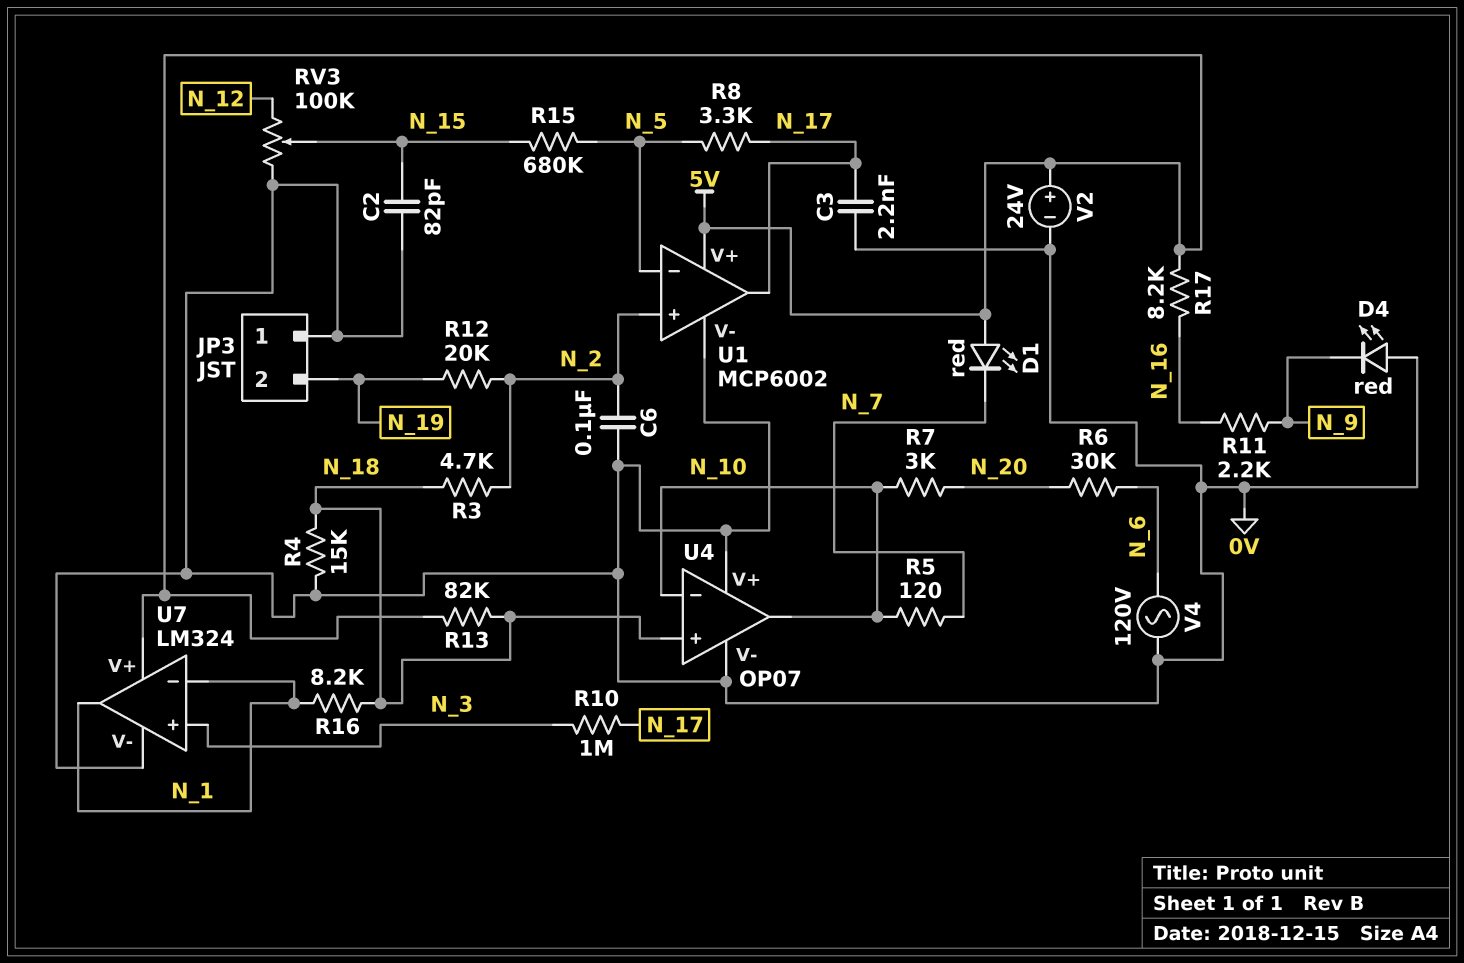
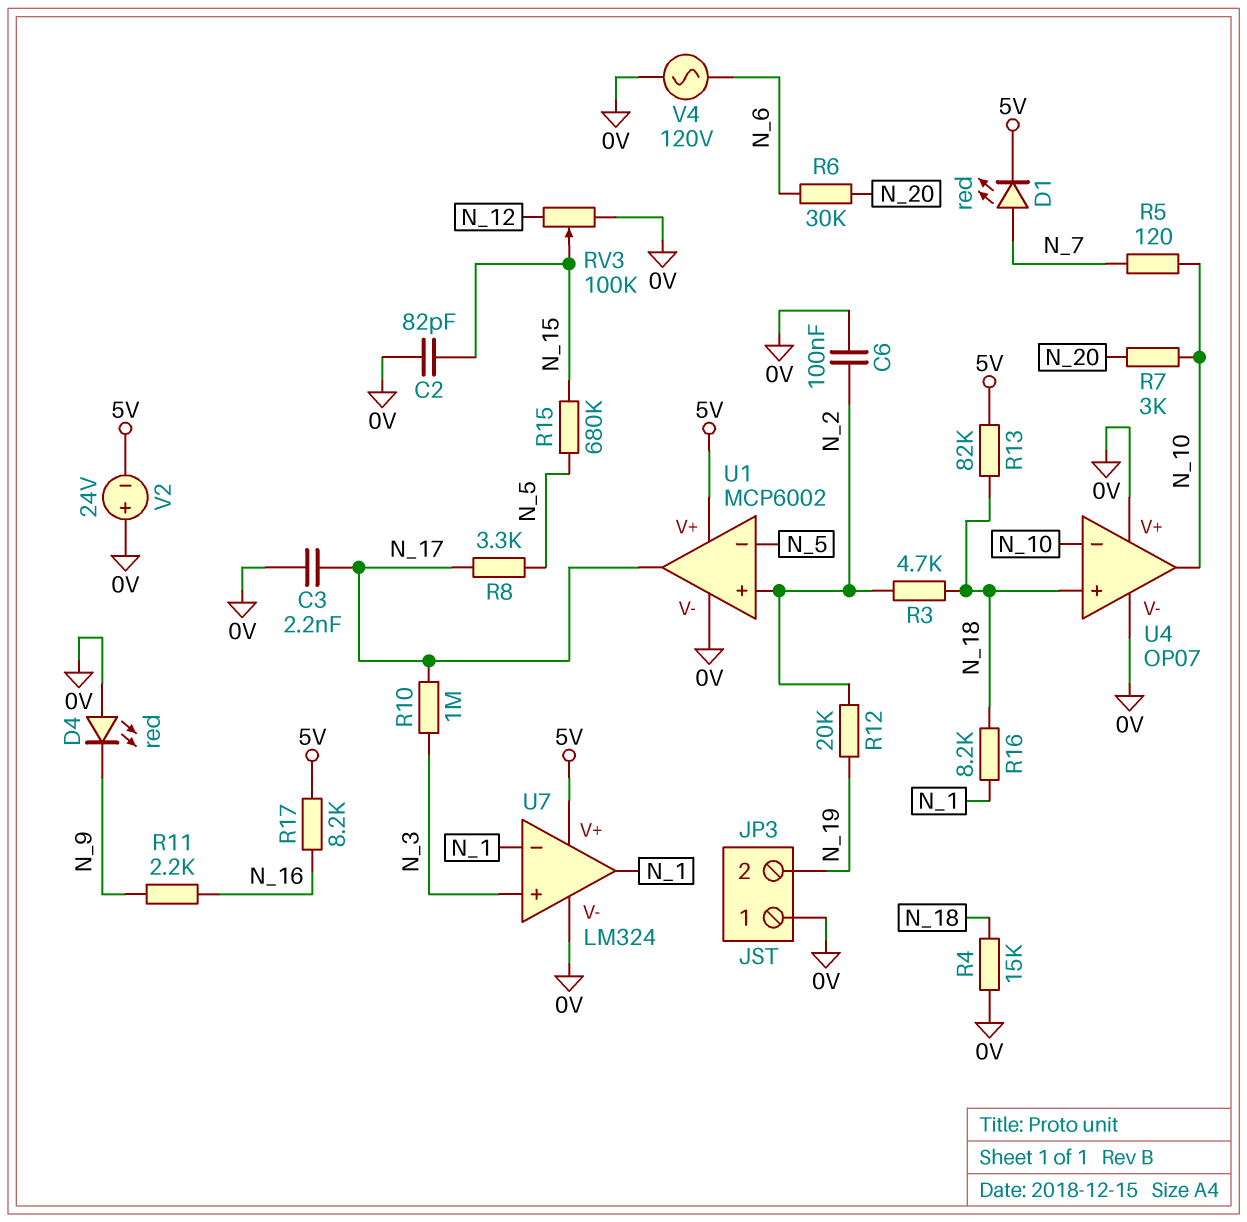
D1: LED red (A 5V, K N_7) -> LED red (A N_7, K 5V)
V2: 24V (plus 5V, minus 0V) -> 24V (plus 0V, minus 5V)

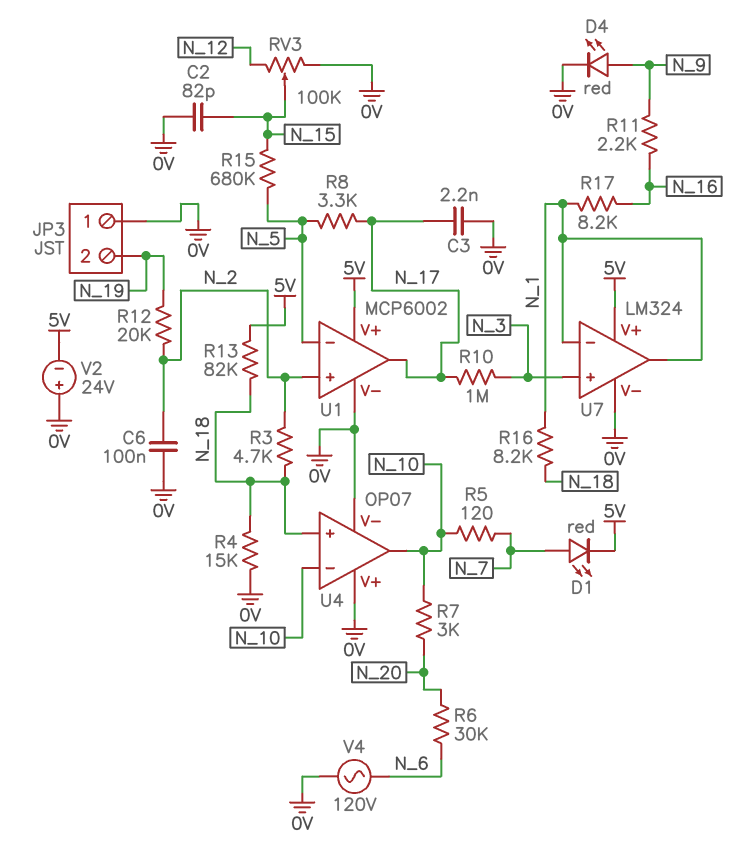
D4: LED red (A 0V, K N_9) -> LED red (A N_9, K 0V)
R17: 8.2k (5V, N_16) -> 8.2k (N_1, N_16)

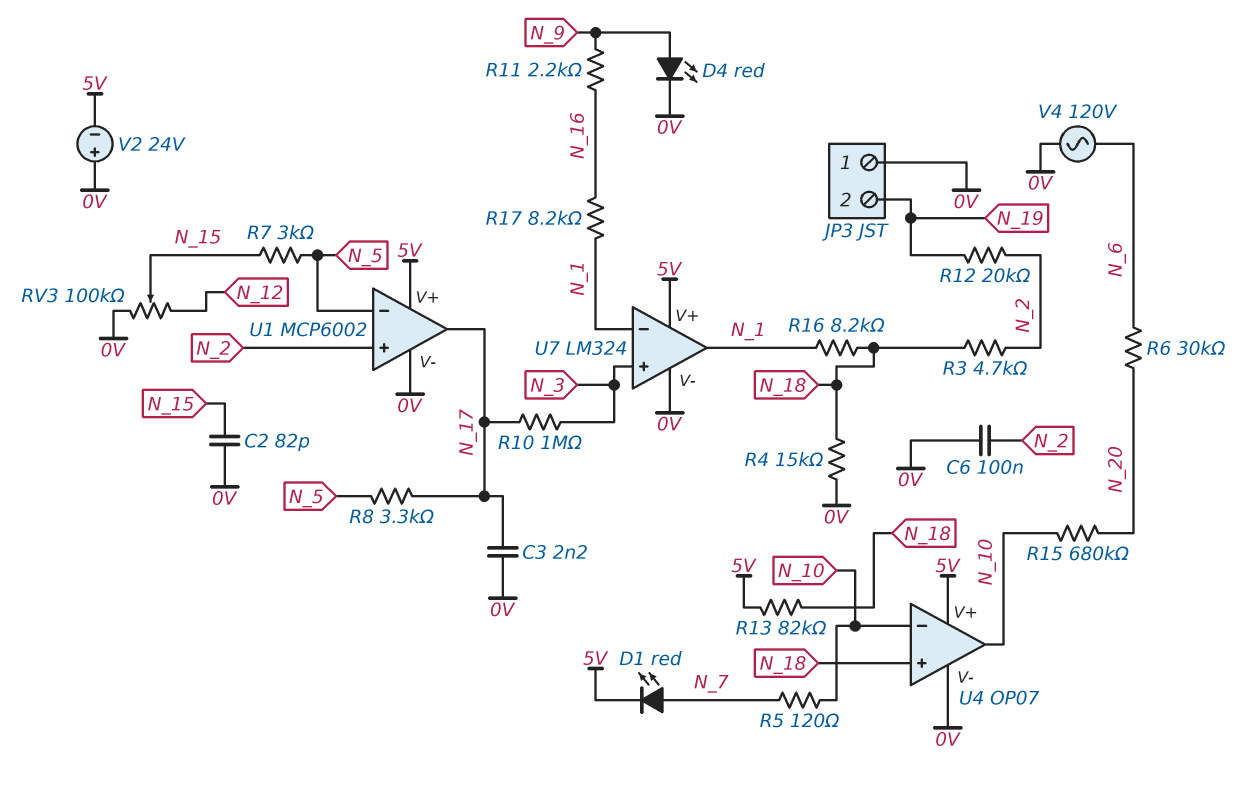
R7: 3k (N_10, N_20) -> 3k (N_5, N_15)
R15: 680k (N_5, N_15) -> 680k (N_10, N_20)
U4 pin V+: 0V -> 5V

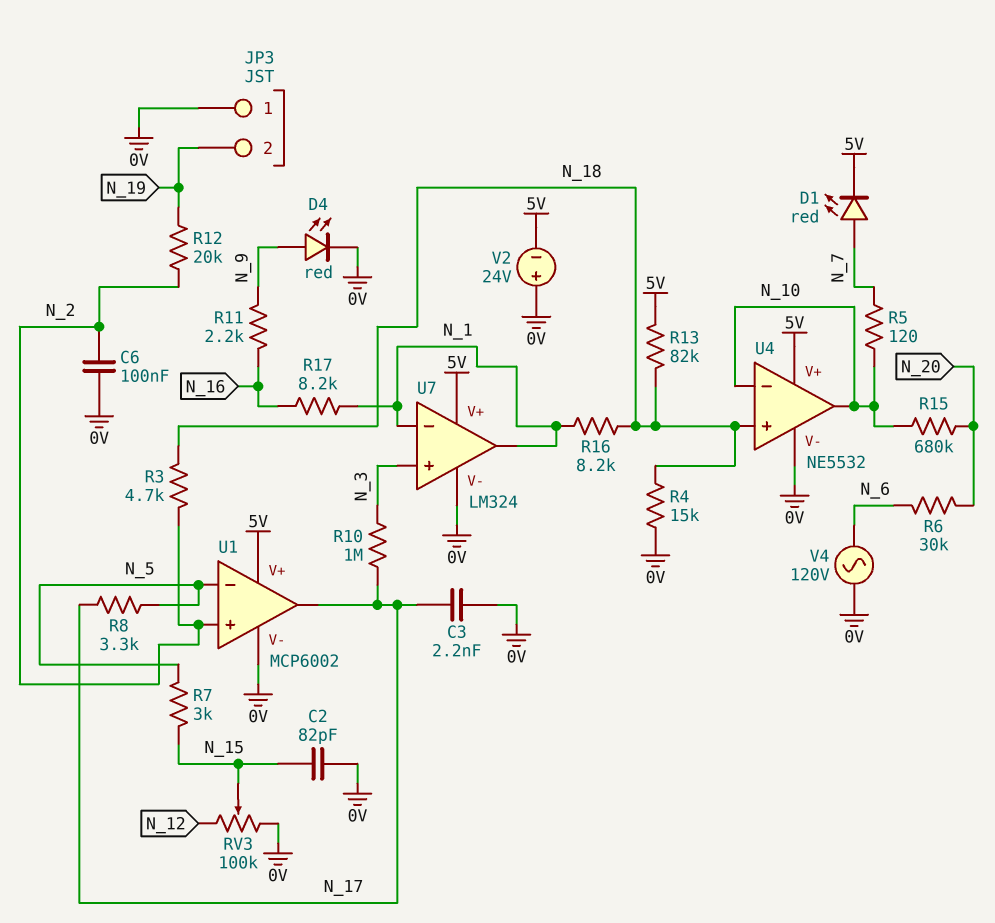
U4: OP07 -> NE5532

